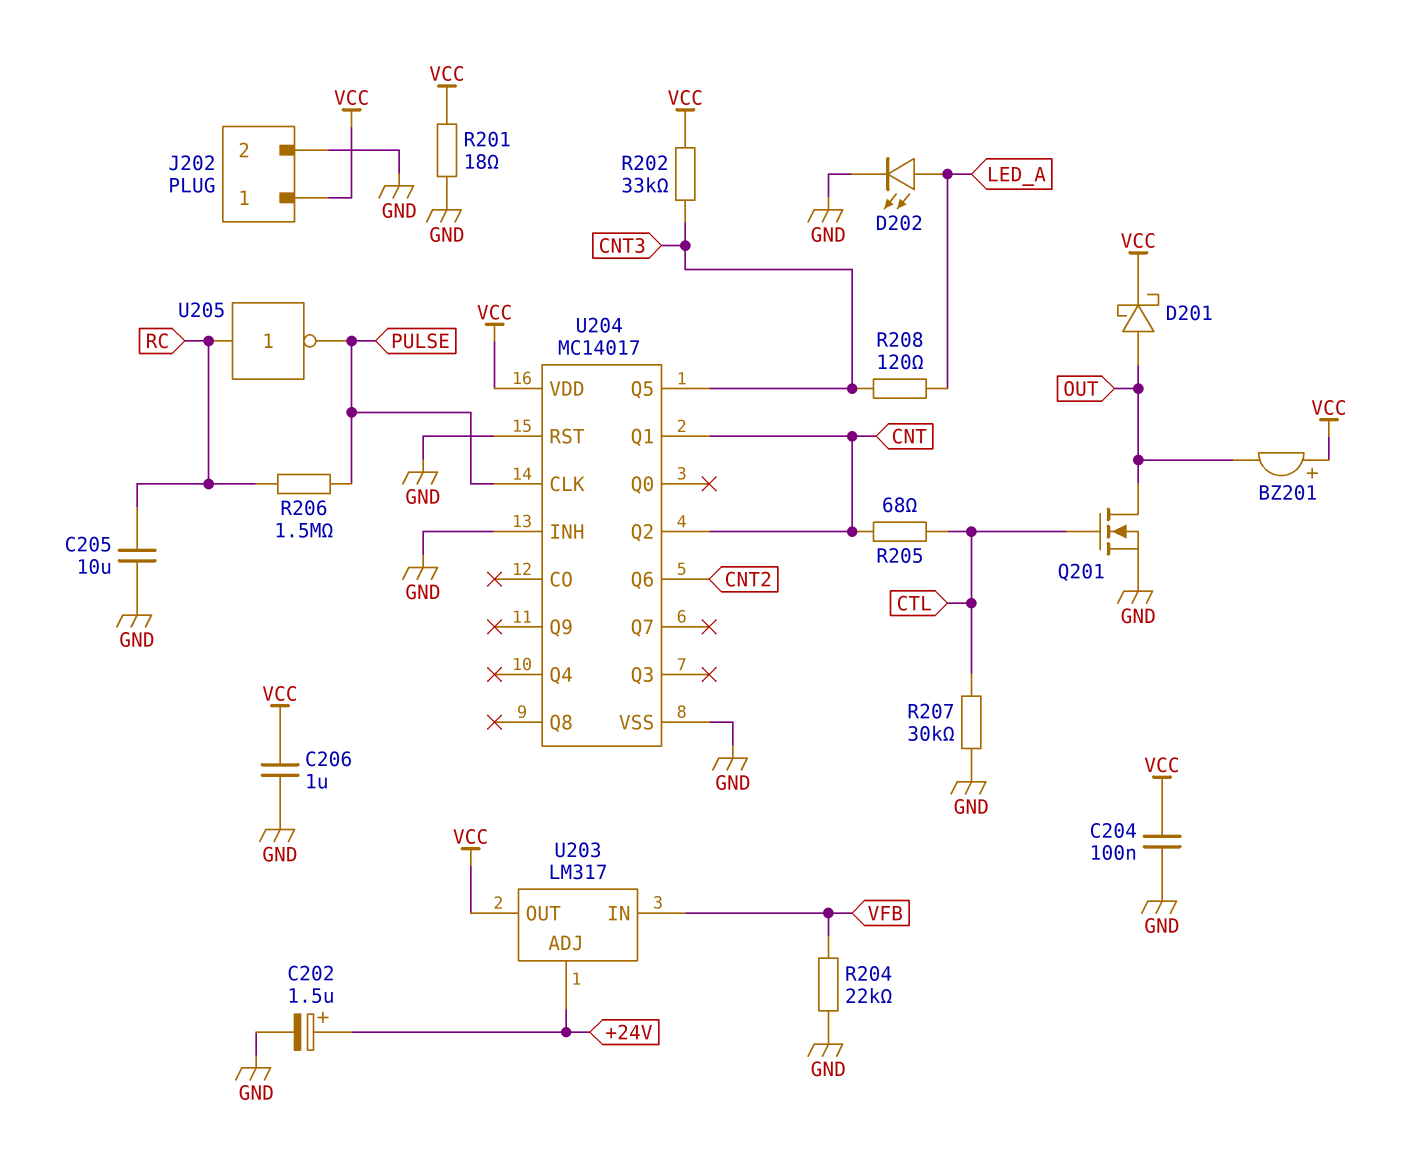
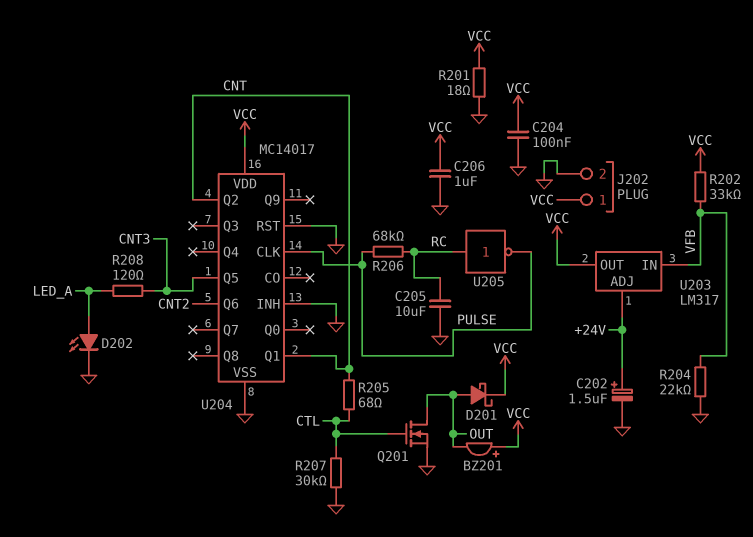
R202: 33k (CNT3, VCC) -> 33k (VCC, VFB)
R206: 1.5M (PULSE, RC) -> 68k (PULSE, RC)

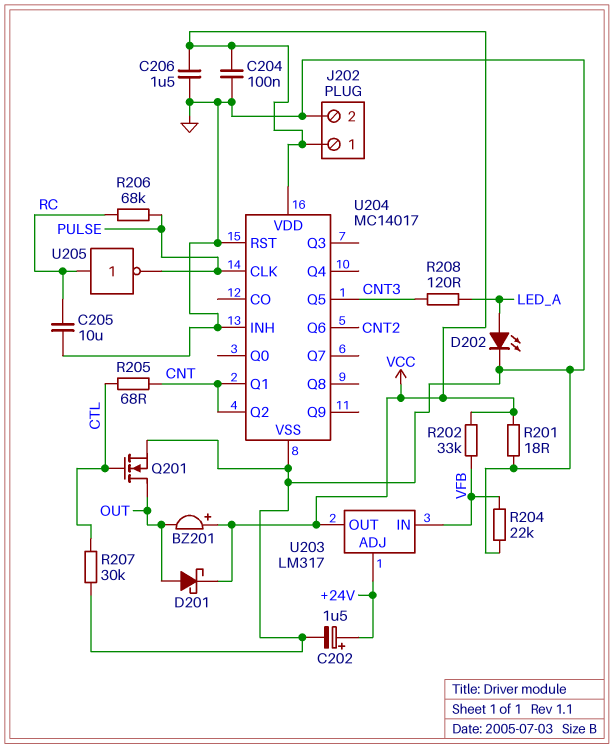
C206: 1uF (GND, VCC) -> 1.5uF (GND, VCC)

